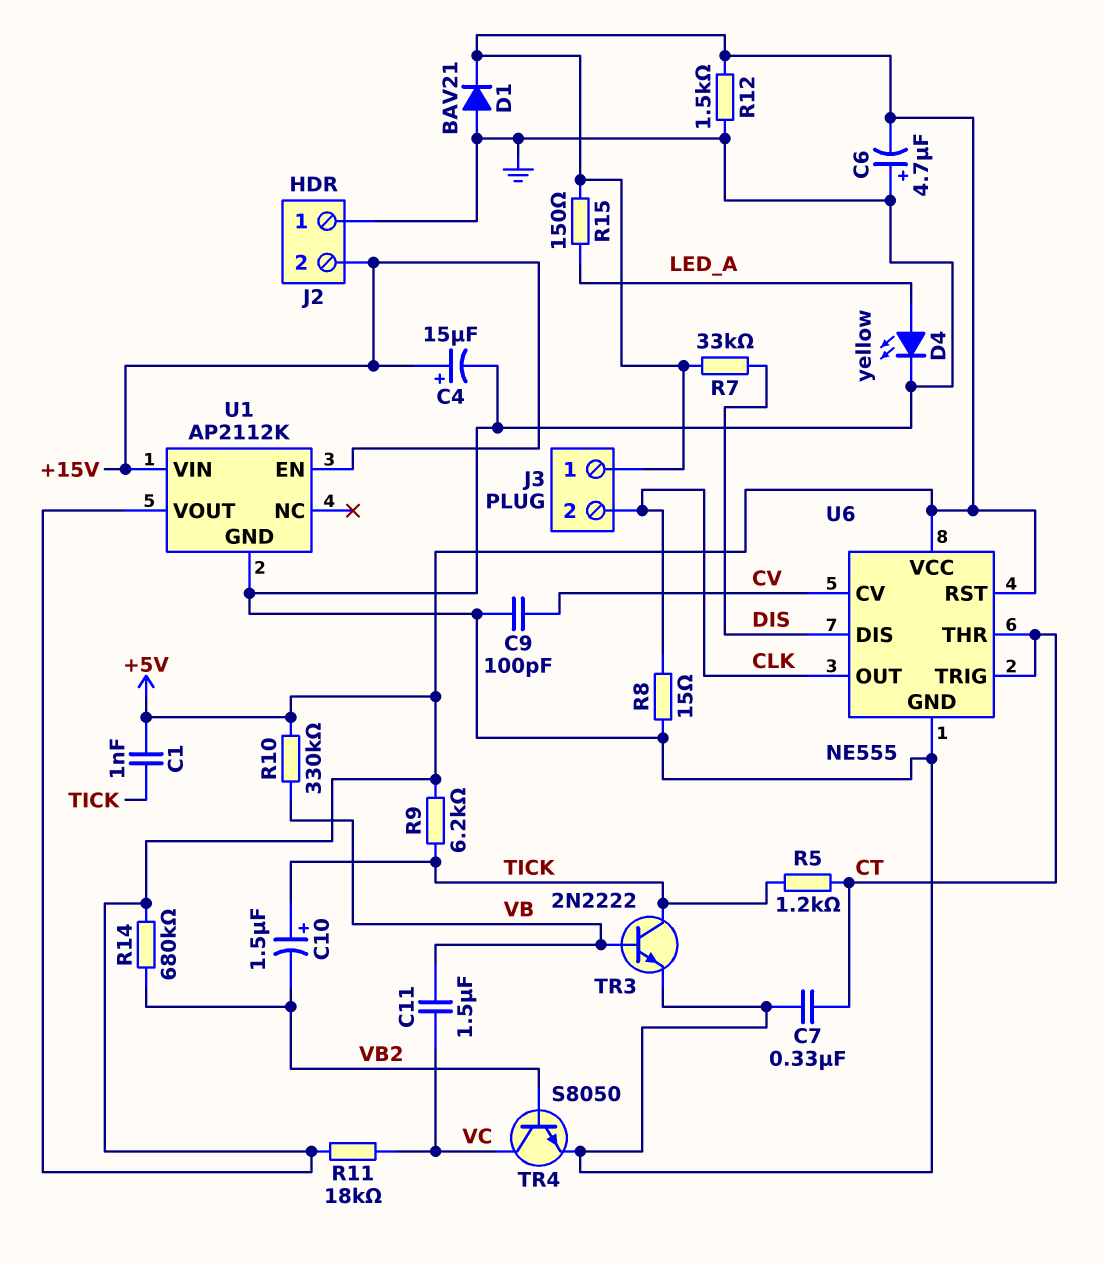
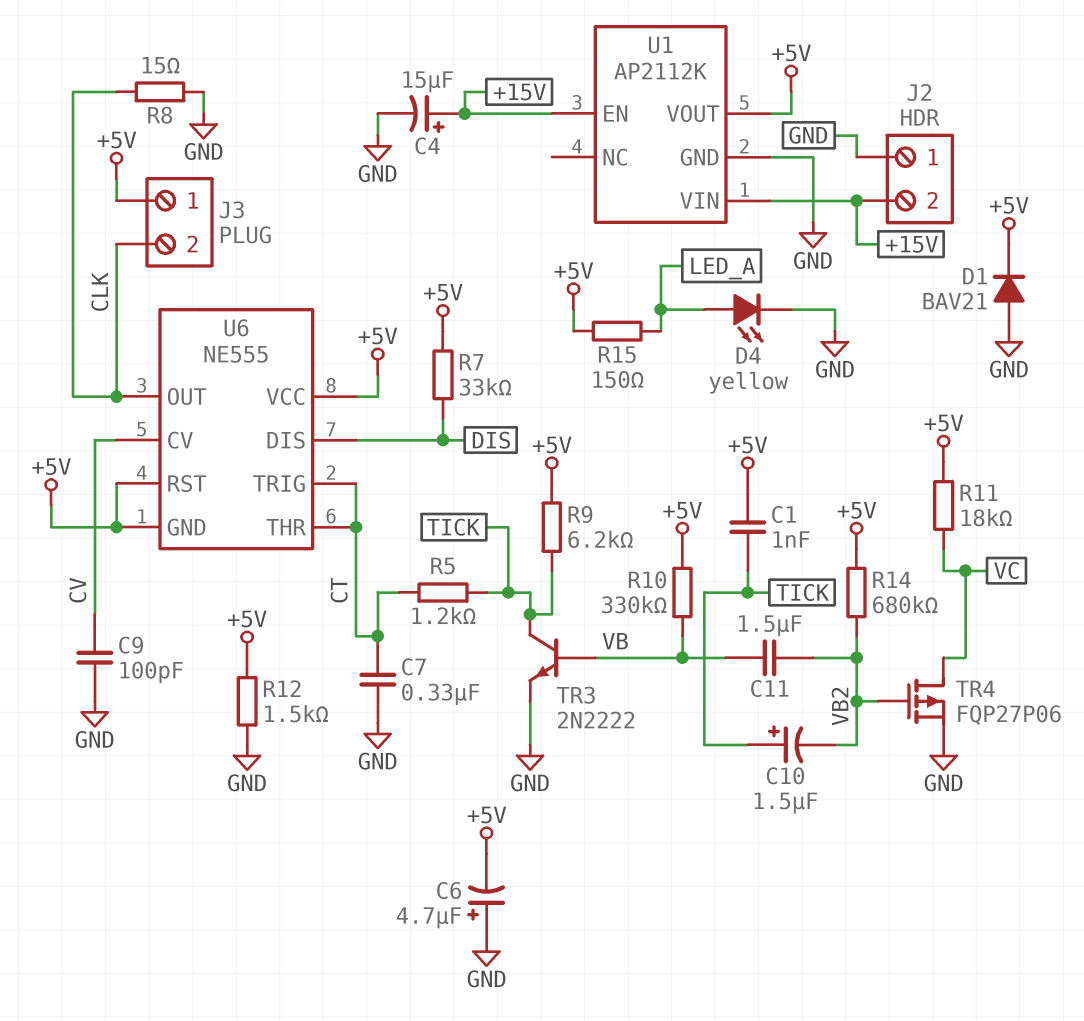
C11: 1.5uF (VB, VC) -> 1.5uF (VB, VB2)
TR4: NPN S8050 (B VB2, C VC, E GND) -> PMOS FQP27P06 (G VB2, D VC, S GND)
U6 pin GND: GND -> +5V

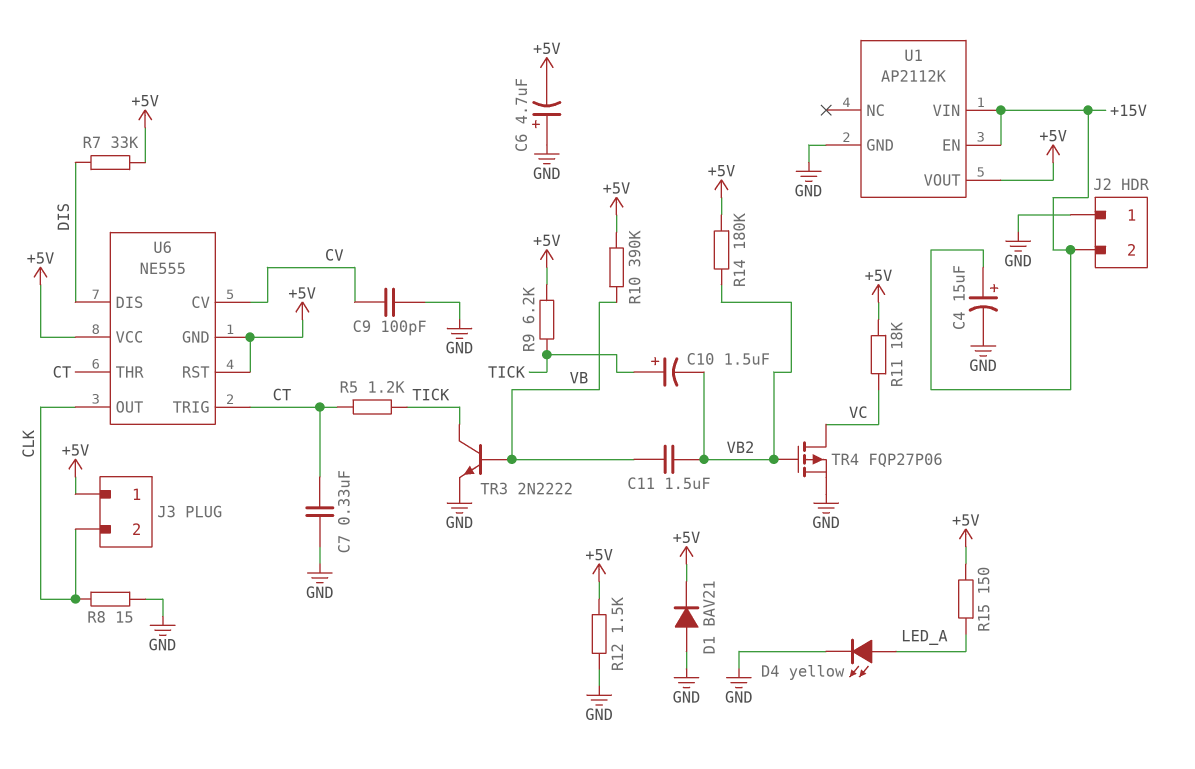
C1: 1nF (+5V, TICK) -> none
R10: 330k (+5V, VB) -> 390k (+5V, VB)
R14: 680k (+5V, VB2) -> 180k (+5V, VB2)

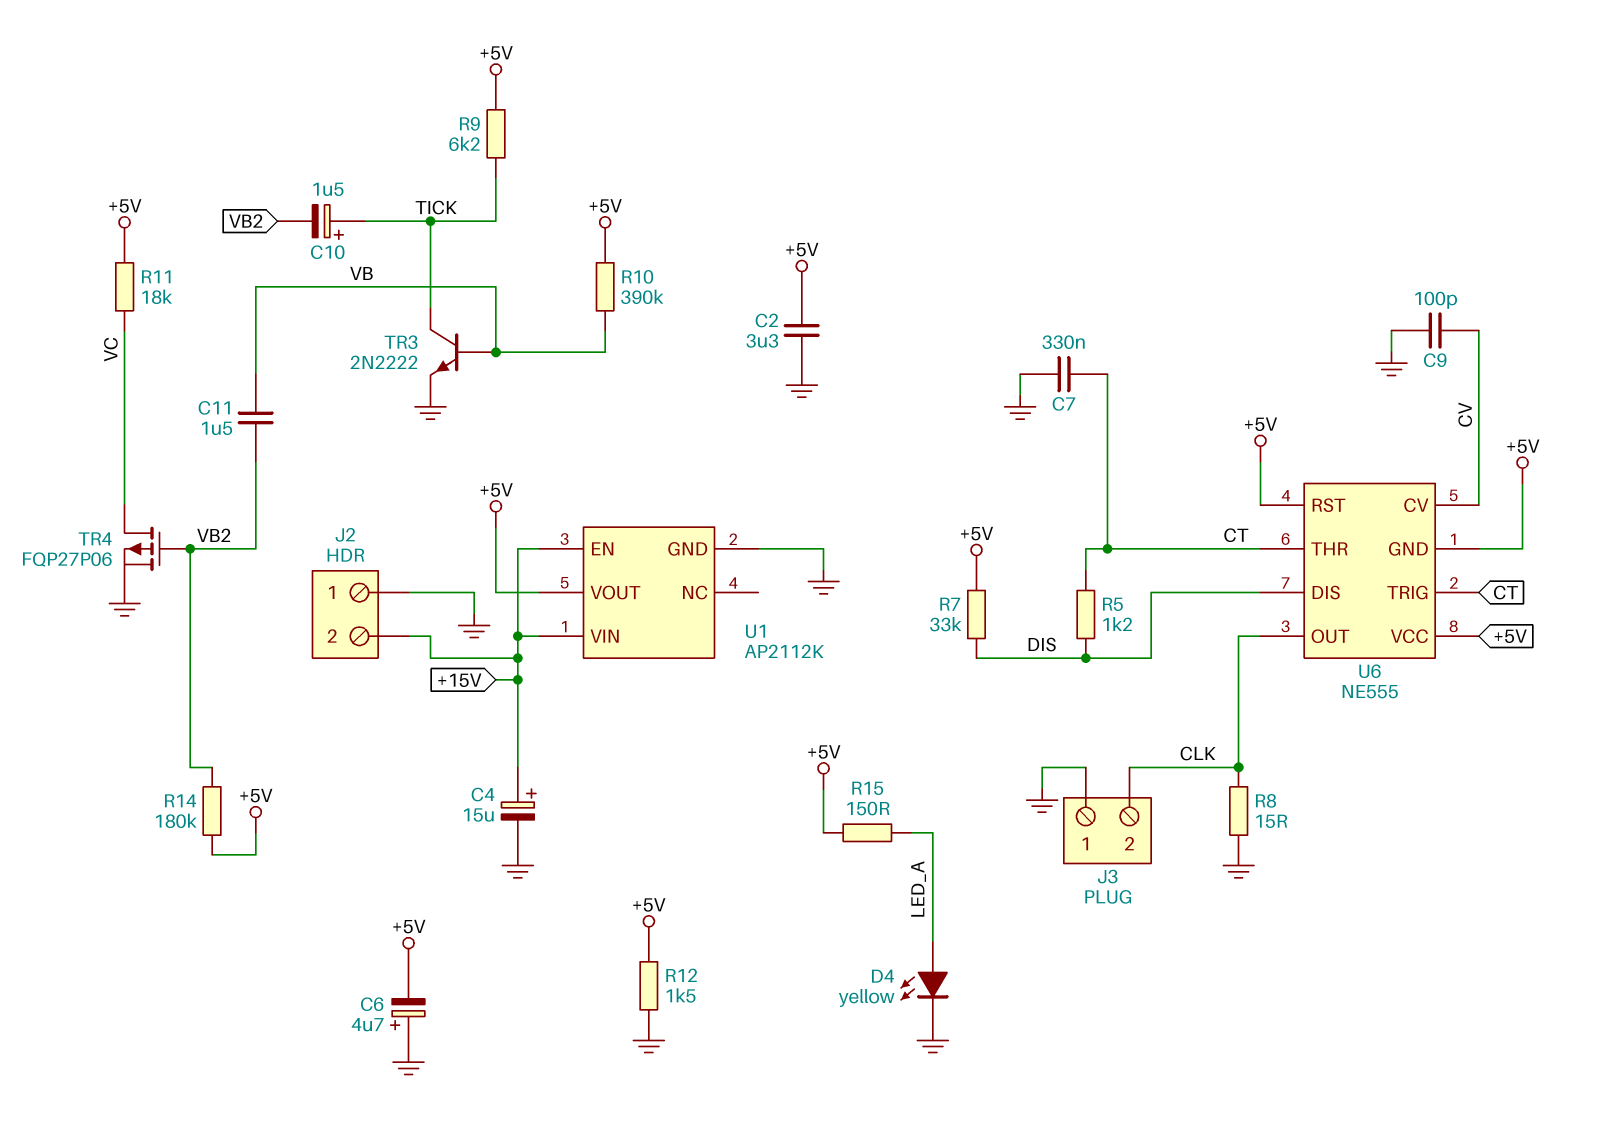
C2: none -> 3.3uF (+5V, GND)
D1: diode BAV21 (A GND, K +5V) -> none
J3 pin 1: +5V -> GND
R5: 1.2k (CT, TICK) -> 1.2k (CT, DIS)

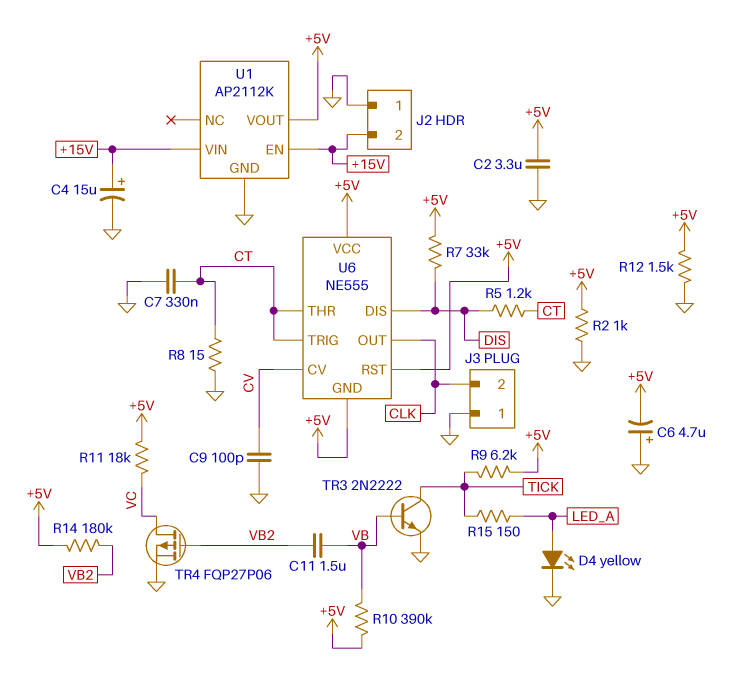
C10: 1.5uF (plus TICK, minus VB2) -> none
R2: none -> 1k (+5V, GND)
R8: 15 (CLK, GND) -> 15 (CT, GND)
R15: 150 (+5V, LED_A) -> 150 (LED_A, TICK)

